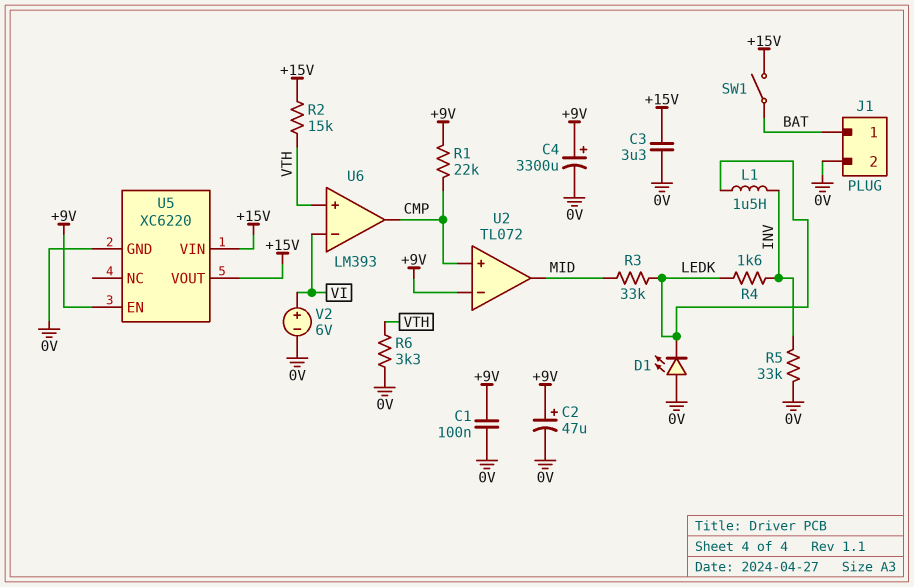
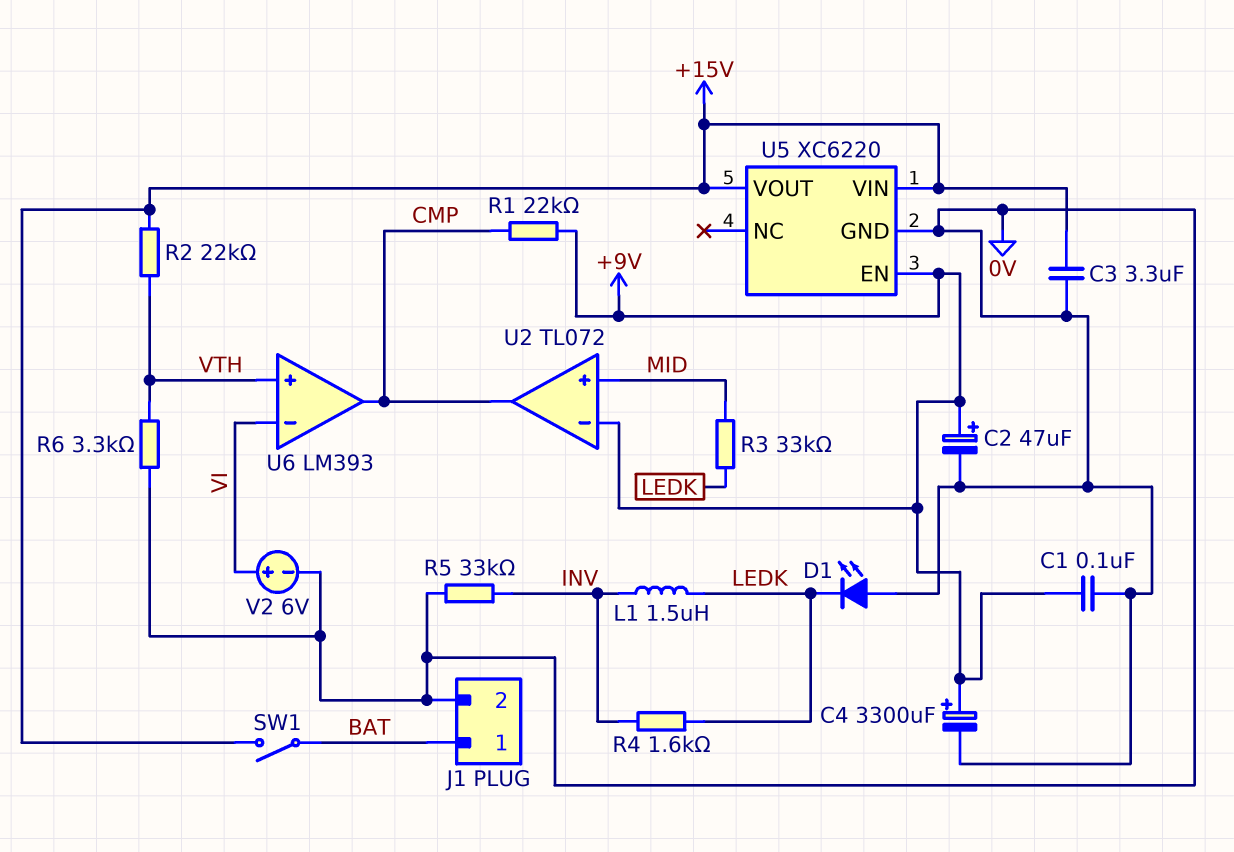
R2: 15k (+15V, VTH) -> 22k (+15V, VTH)
U2 pin in+: CMP -> MID
U2 pin out: MID -> CMP

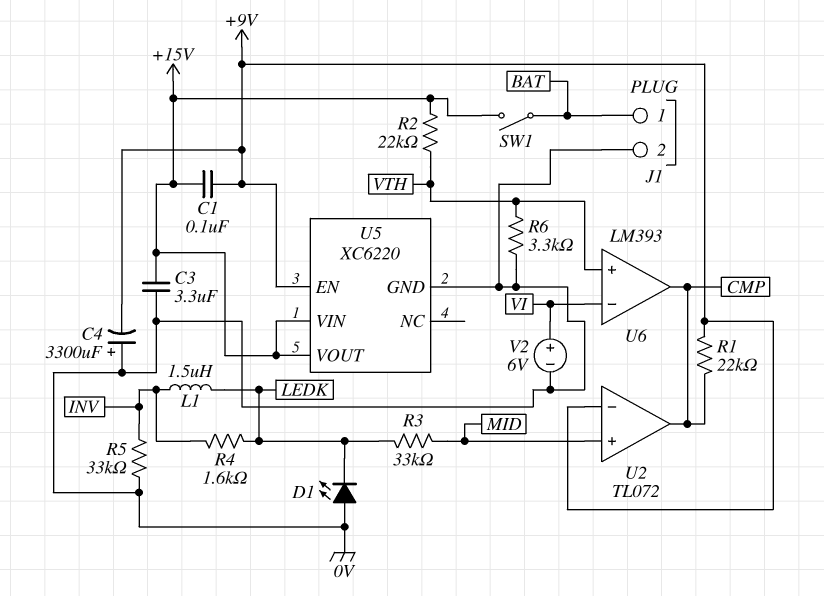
C1: 100nF (+9V, 0V) -> 100nF (+9V, +15V)
C2: 47uF (plus +9V, minus 0V) -> none
C4: 3300uF (plus +9V, minus 0V) -> 3300uF (plus 0V, minus +9V)

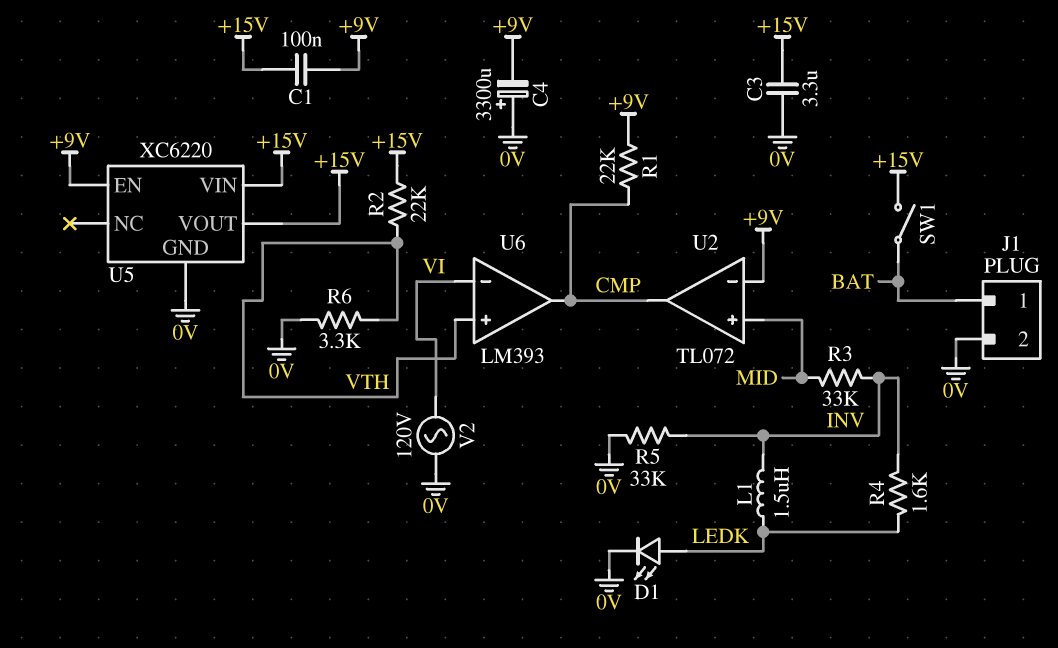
D1: LED (A 0V, K LEDK) -> LED (A LEDK, K 0V)
R3: 33k (LEDK, MID) -> 33k (INV, MID)
V2: 6V (plus VI, minus 0V) -> AC 120V (0V, VI)

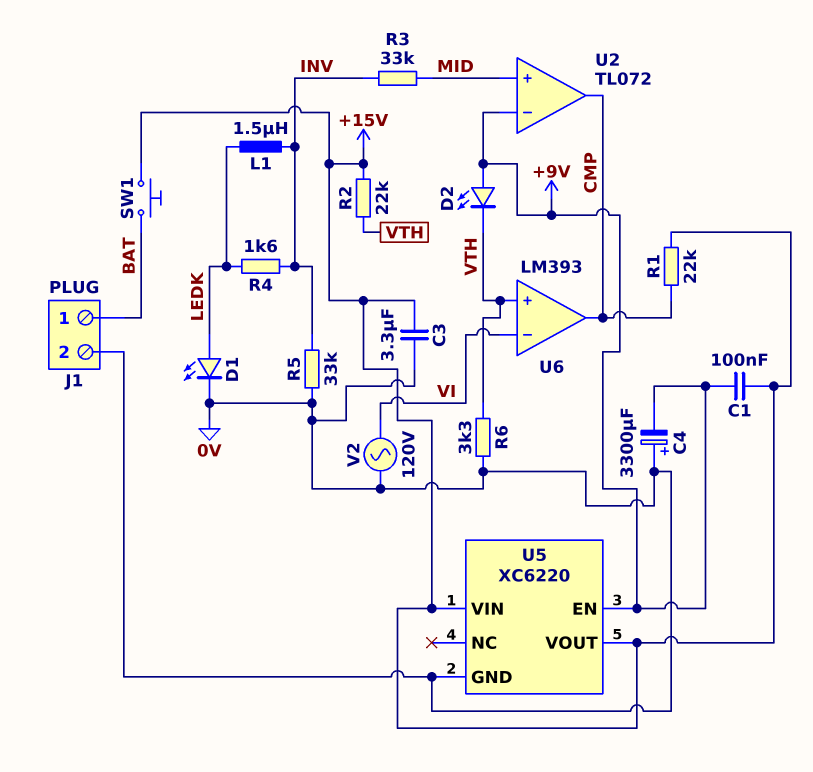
D2: none -> LED (A +9V, K VTH)
R1: 22k (+9V, CMP) -> 22k (+15V, CMP)
SW1: switch (+15V, BAT) -> button (+15V, BAT)

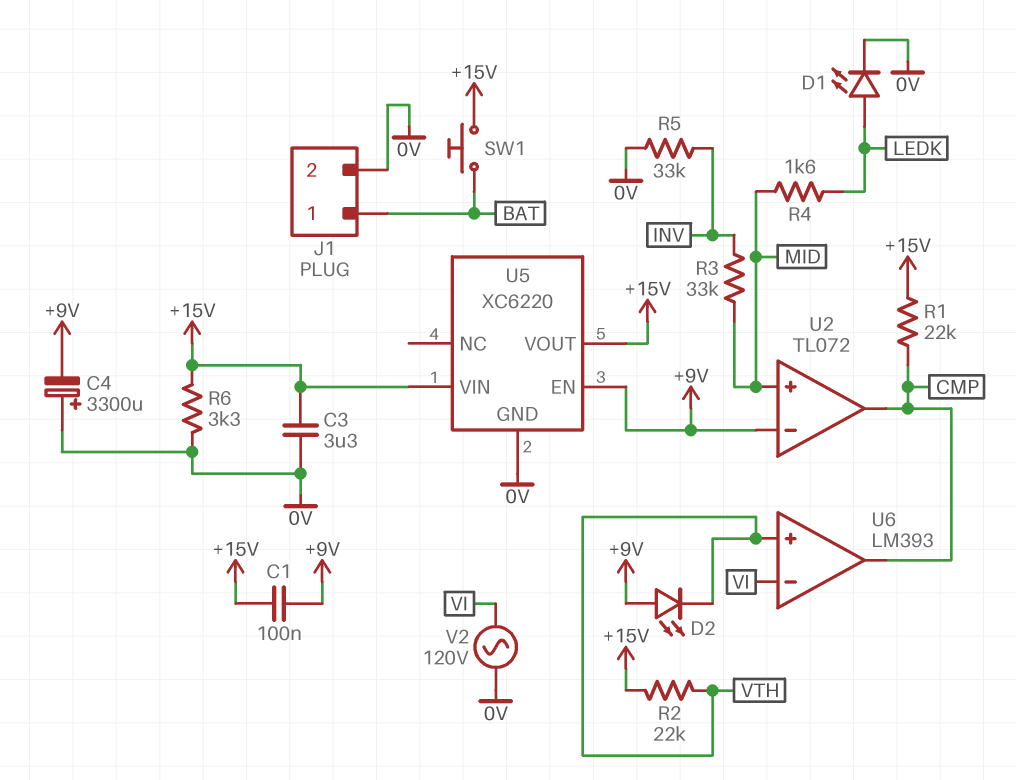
L1: 1.5uH (INV, LEDK) -> none
R4: 1.6k (INV, LEDK) -> 1.6k (LEDK, MID)
R6: 3.3k (0V, VTH) -> 3.3k (+15V, 0V)

